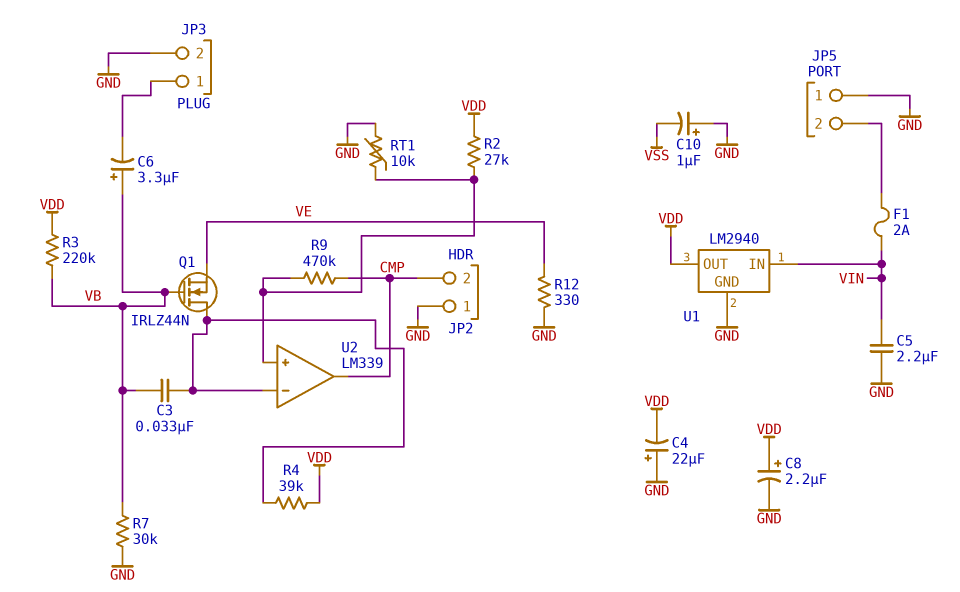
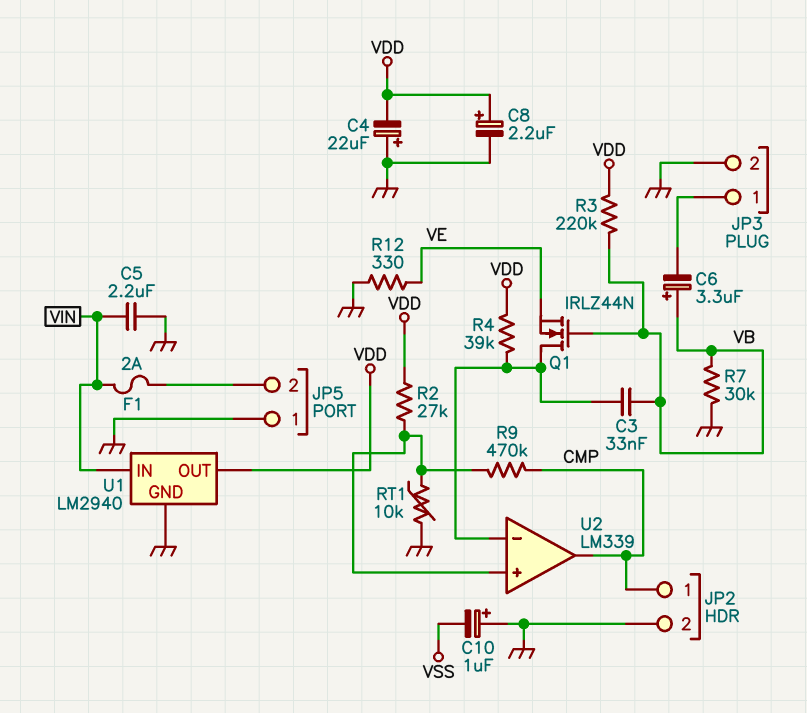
JP2 pin 1: GND -> CMP
JP2 pin 2: CMP -> GND

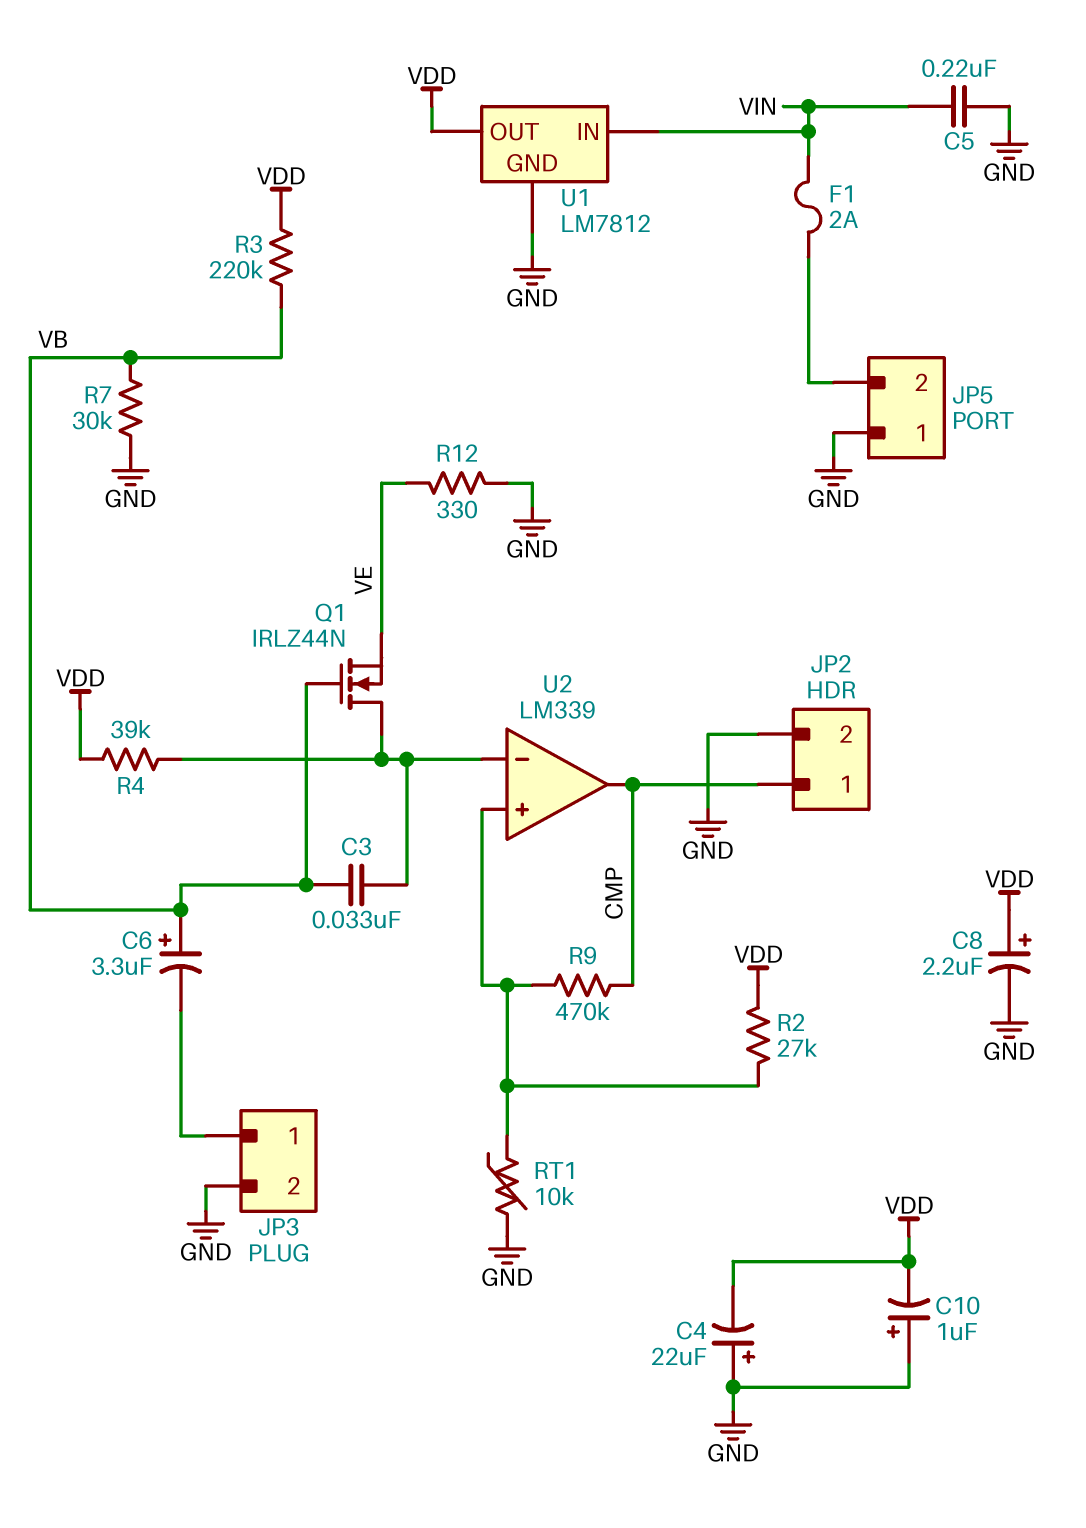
C5: 2.2uF (GND, VIN) -> 220nF (GND, VIN)
C10: 1uF (plus GND, minus VSS) -> 1uF (plus GND, minus VDD)
U1: LM2940 -> LM7812

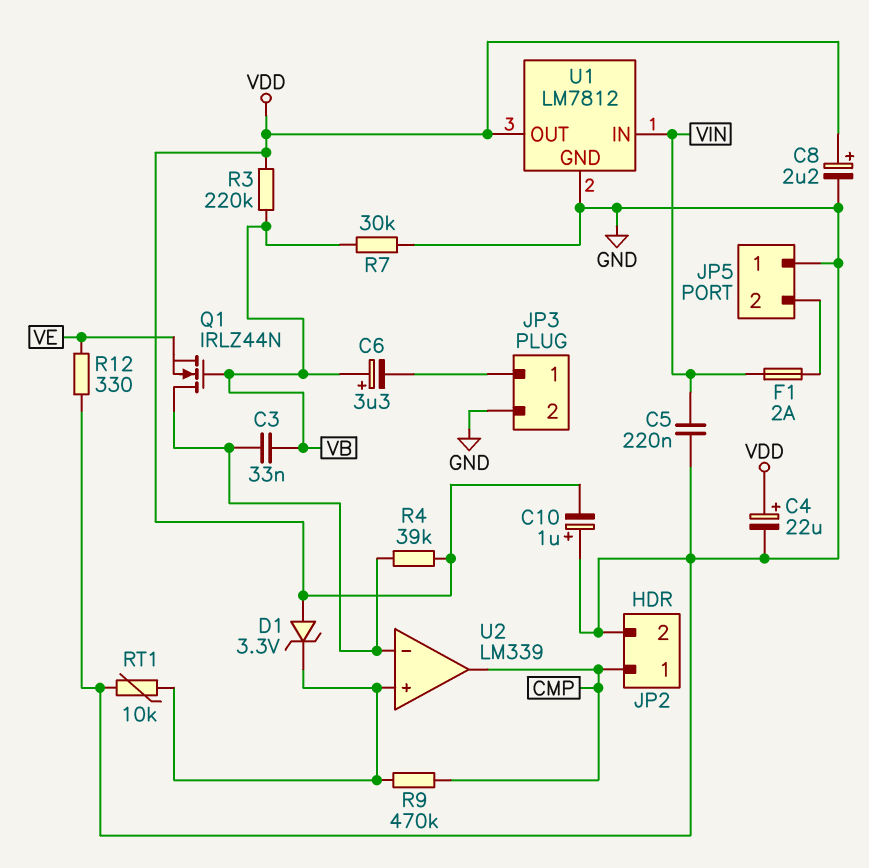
C4: 22uF (plus GND, minus VDD) -> 22uF (plus VDD, minus GND)
D1: none -> zener 3.3V (A VDD, K U2/in+)
R2: 27k (U2/in+, VDD) -> none

